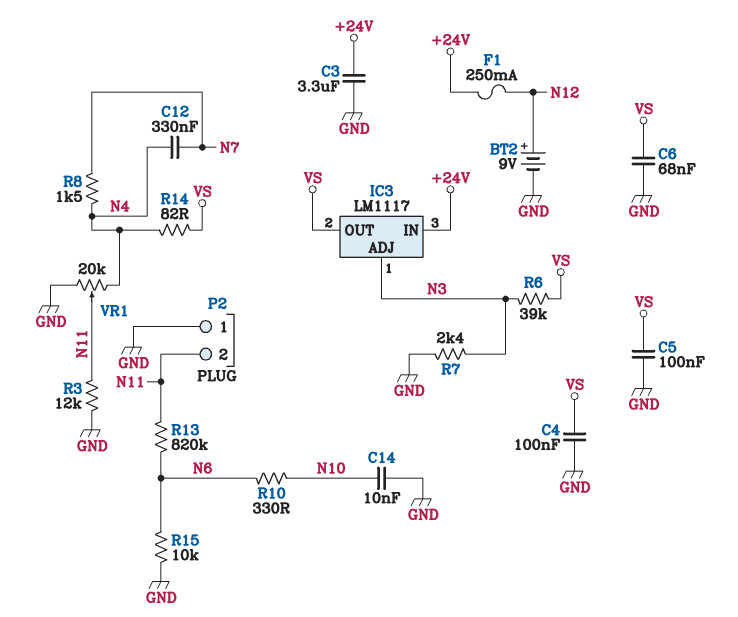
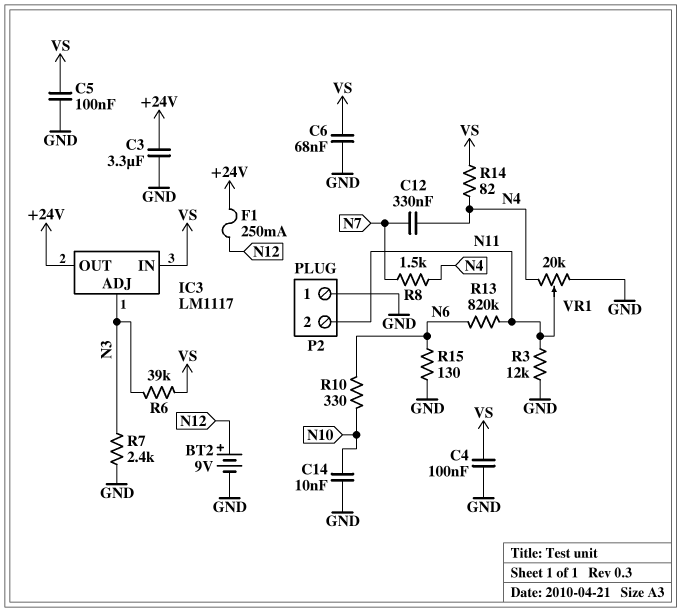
IC3 pin IN: +24V -> VS
IC3 pin OUT: VS -> +24V
R15: 10k (GND, N6) -> 130 (GND, N6)

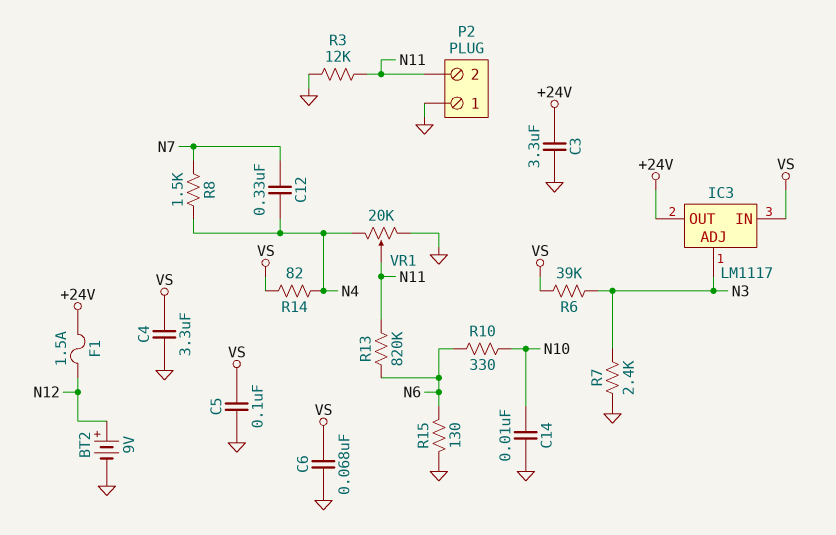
C4: 100nF (GND, VS) -> 3.3uF (GND, VS)
F1: 250mA (+24V, N12) -> 1.5A (+24V, N12)

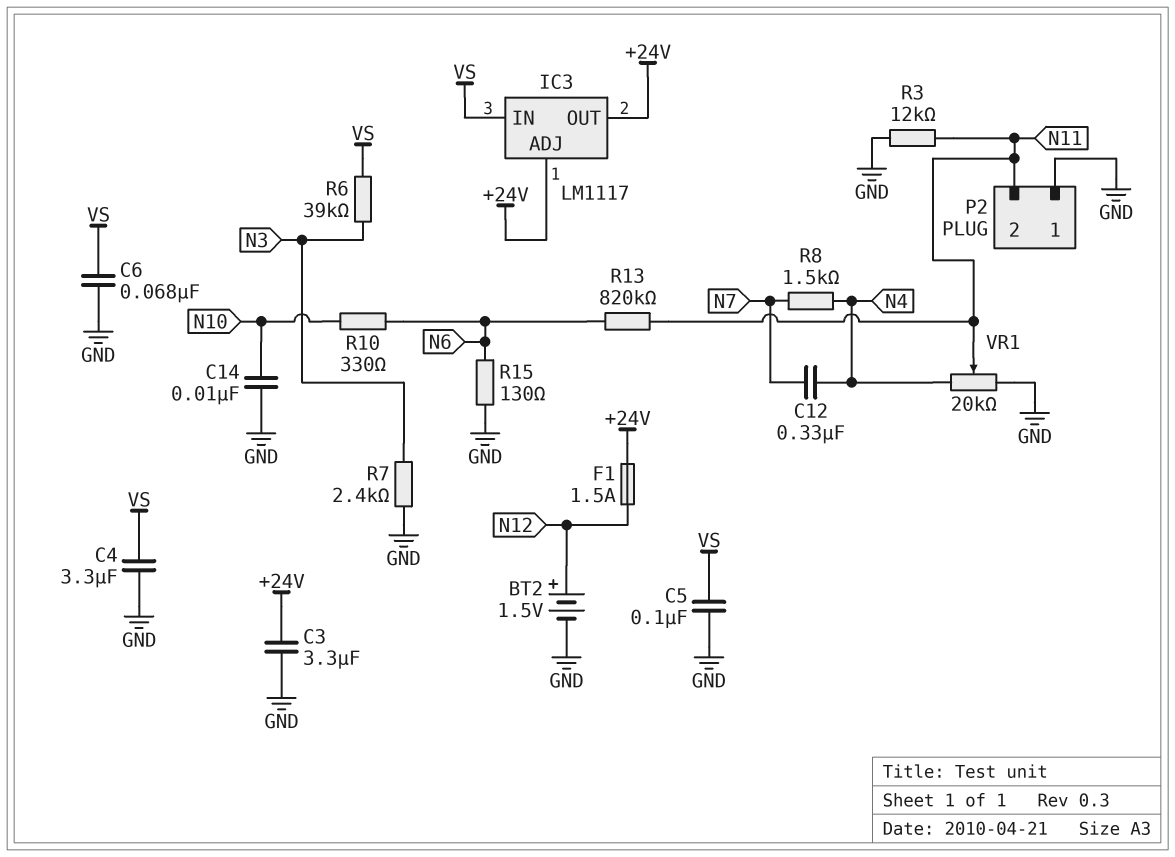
BT2: 9V (plus N12, minus GND) -> 1.5V (plus N12, minus GND)
IC3 pin ADJ: N3 -> +24V
R14: 82 (N4, VS) -> none

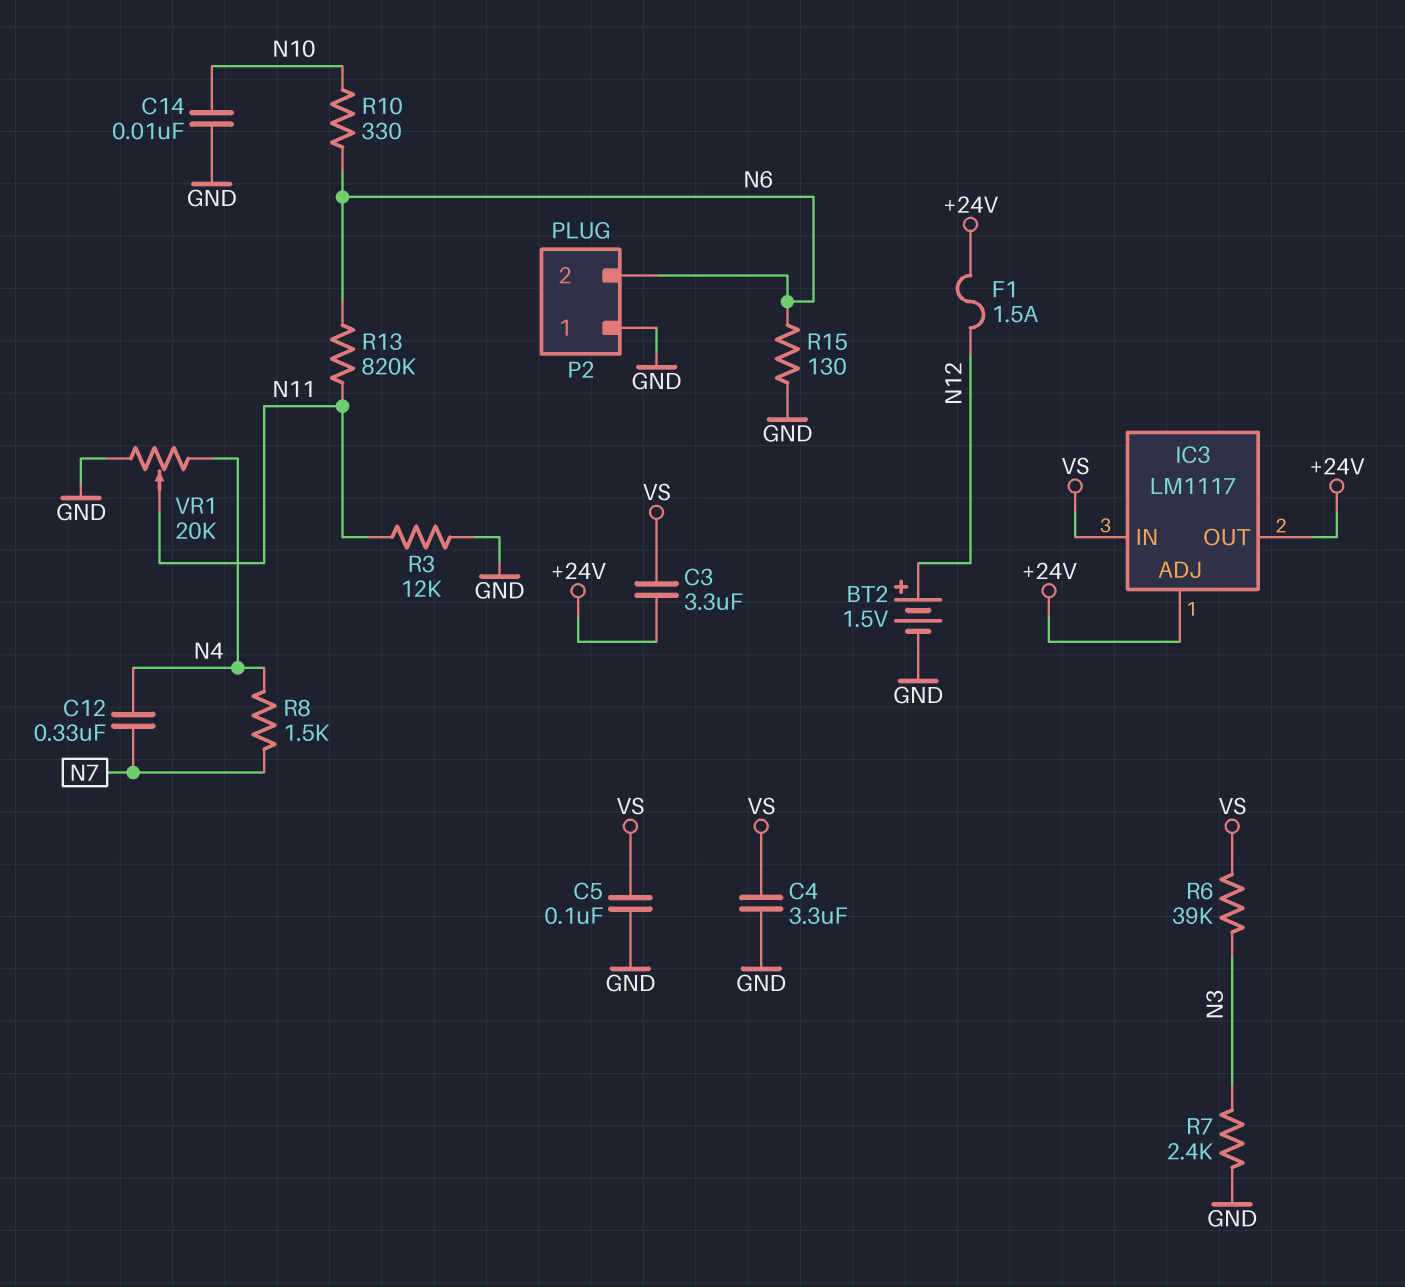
C3: 3.3uF (+24V, GND) -> 3.3uF (+24V, VS)
C6: 68nF (GND, VS) -> none
P2 pin 2: N11 -> N6

